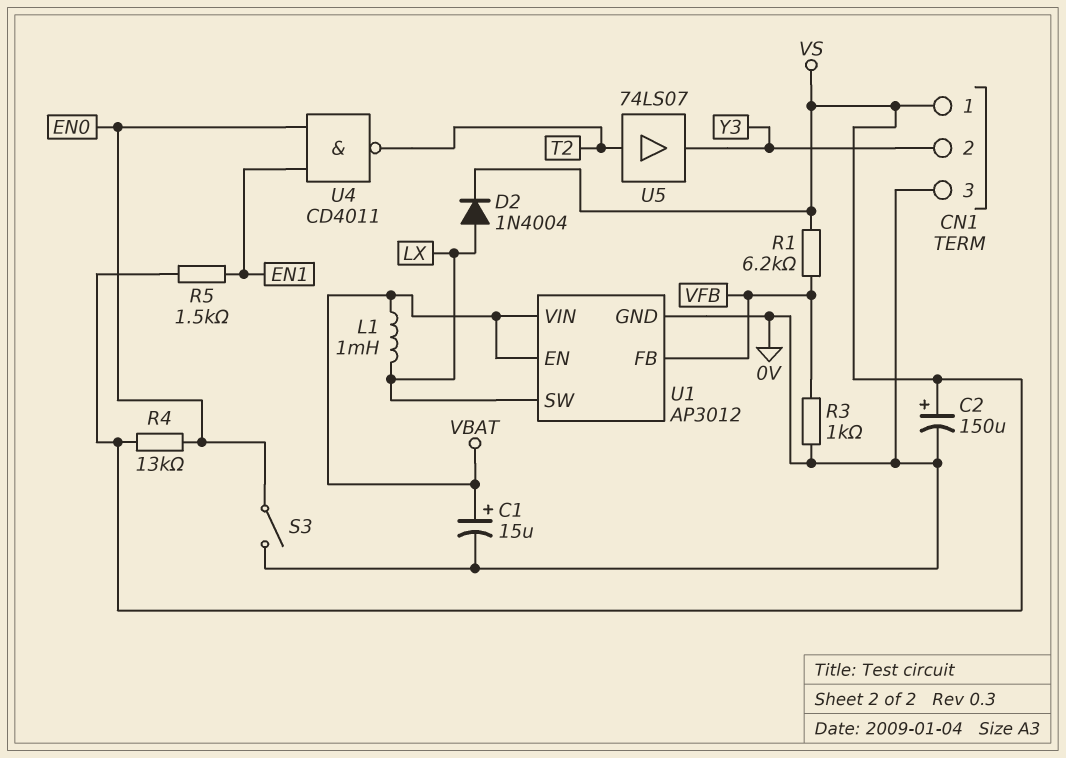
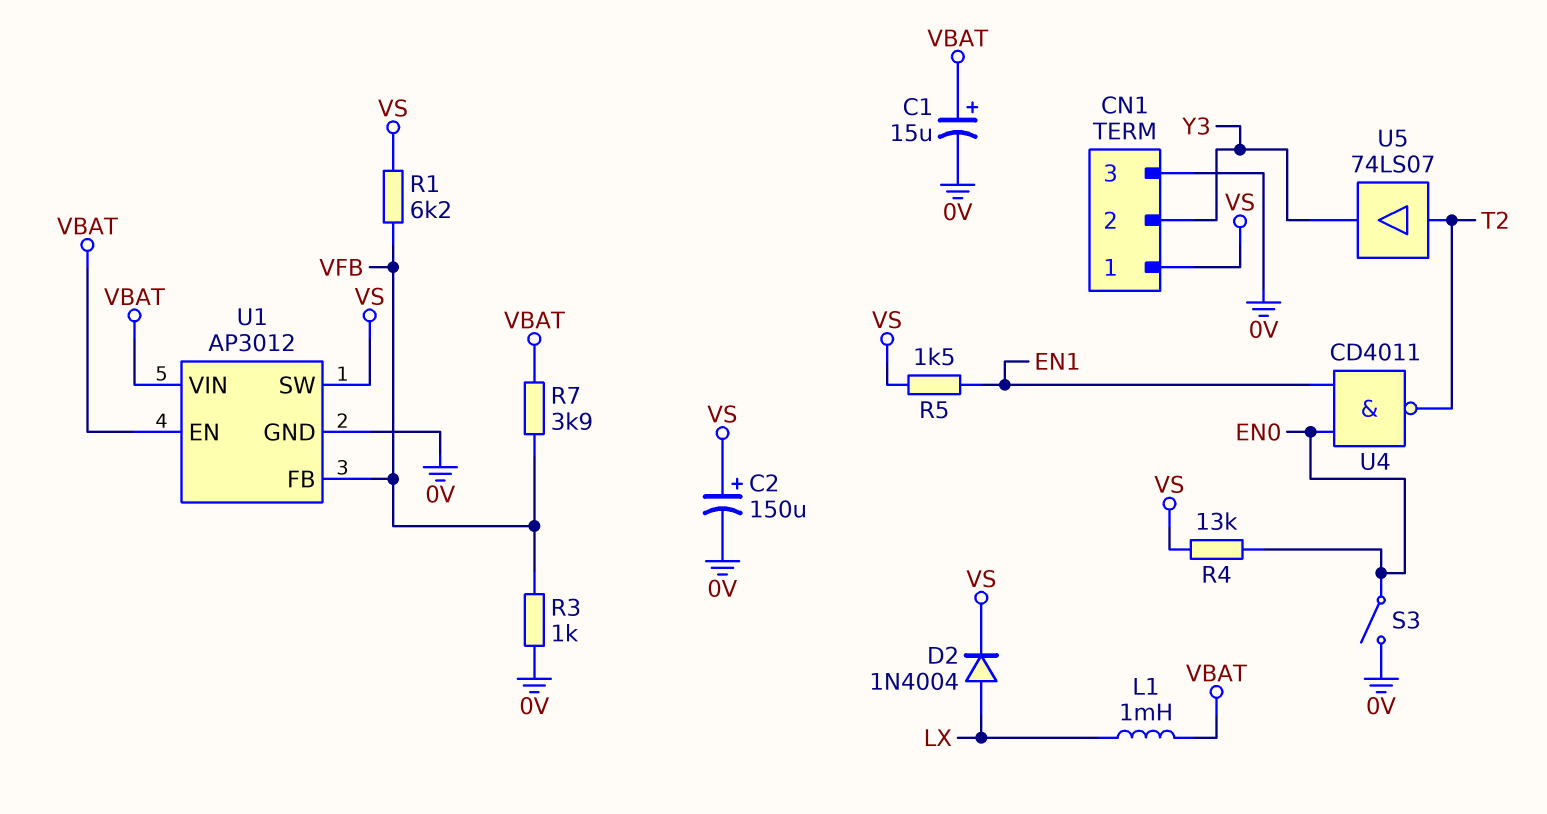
R7: none -> 3.9k (VBAT, VFB)
U1 pin SW: LX -> VS

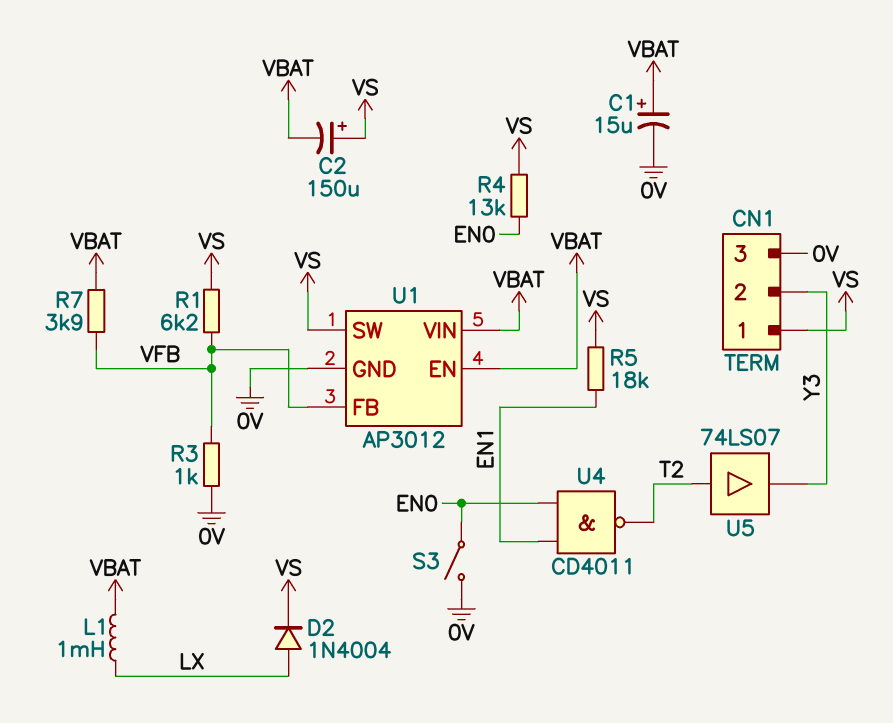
C2: 150uF (plus VS, minus 0V) -> 150uF (plus VS, minus VBAT)
R5: 1.5k (EN1, VS) -> 18k (EN1, VS)

